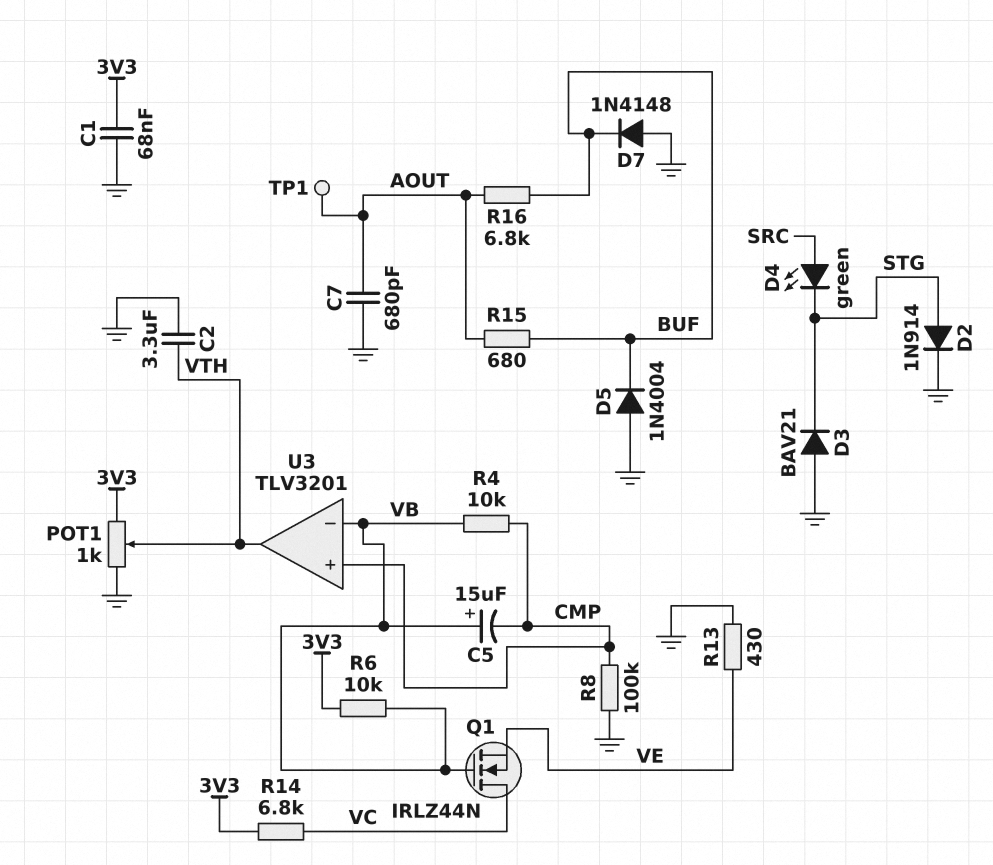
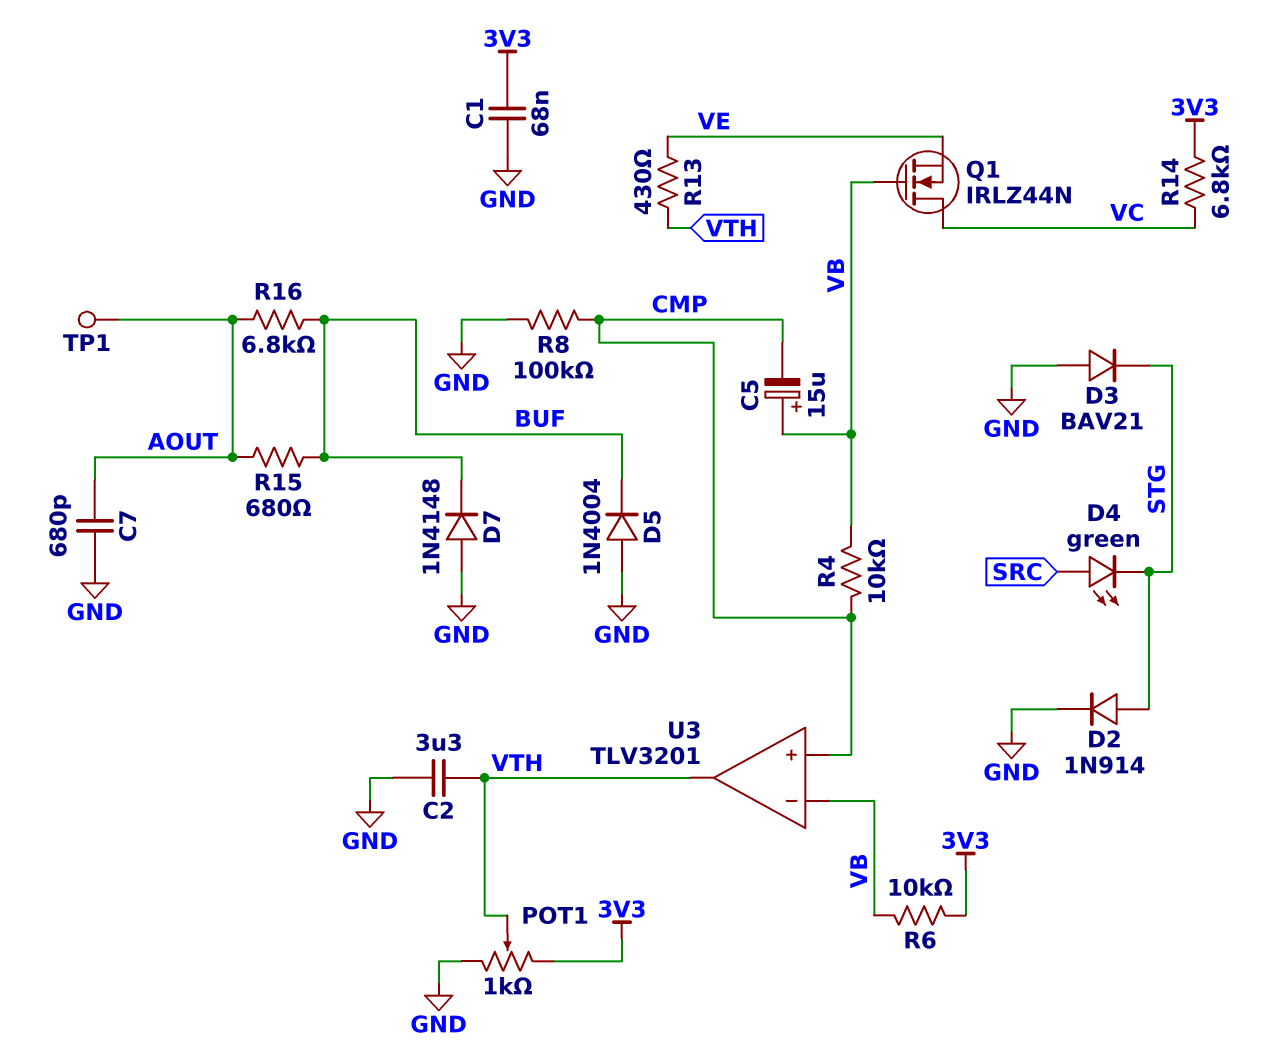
R13: 430 (GND, VE) -> 430 (VE, VTH)

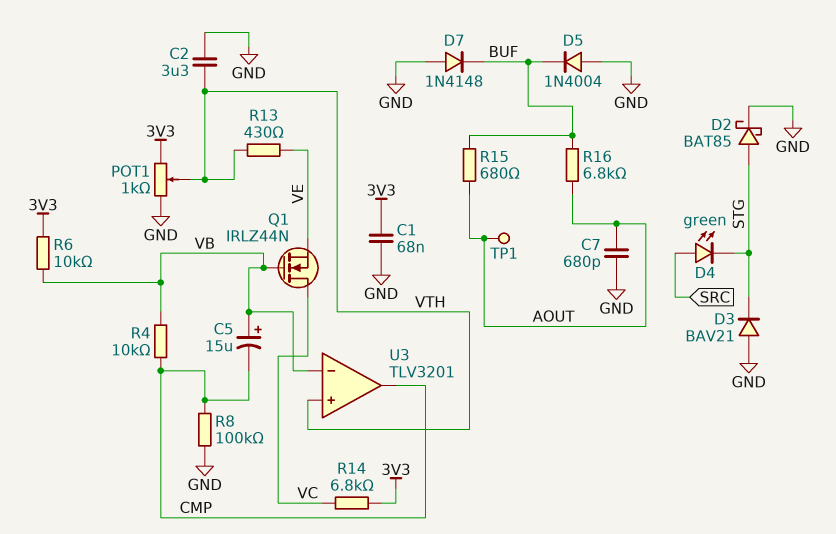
D2: diode 1N914 (A STG, K GND) -> schottky BAT85 (A STG, K GND)
U3 pin in+: CMP -> VTH
U3 pin out: VTH -> CMP

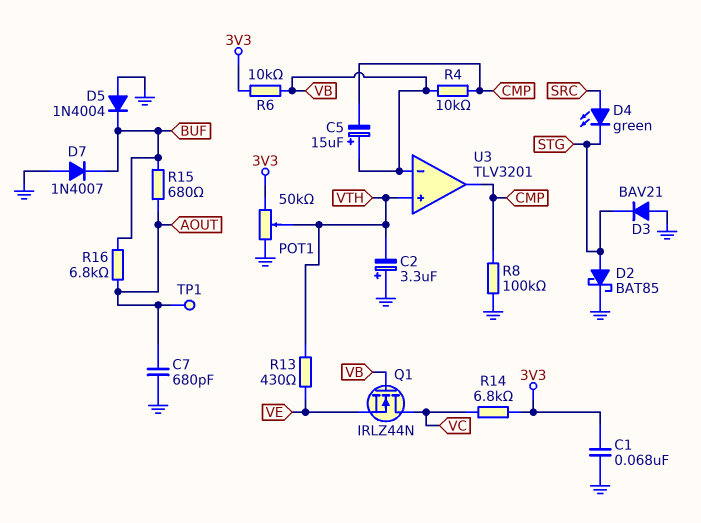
C2: 3.3uF (GND, VTH) -> 3.3uF (plus GND, minus VTH)
D7: diode 1N4148 (A GND, K BUF) -> diode 1N4007 (A GND, K BUF)
POT1: 1k (3V3, GND, wiper VTH) -> 50k (3V3, GND, wiper VTH)

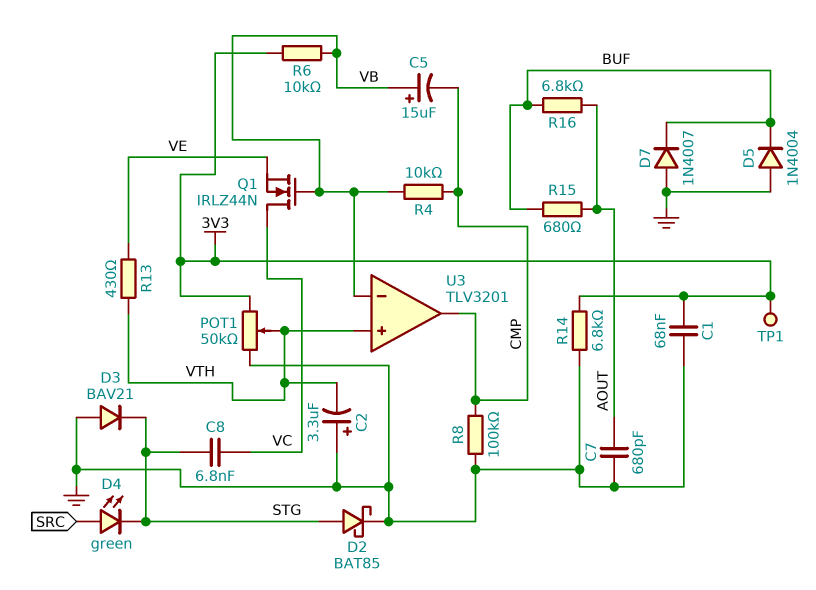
C8: none -> 6.8nF (STG, VC)
R14: 6.8k (3V3, VC) -> 6.8k (3V3, GND)
TP1: test point (AOUT) -> test point (3V3)

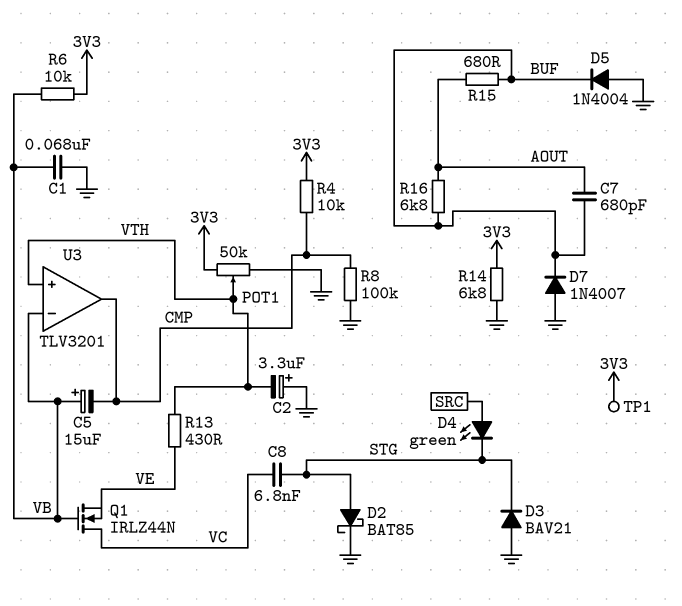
C1: 68nF (3V3, GND) -> 68nF (GND, VB)
C7: 680pF (AOUT, GND) -> 680pF (AOUT, BUF)
R4: 10k (CMP, VB) -> 10k (3V3, CMP)

